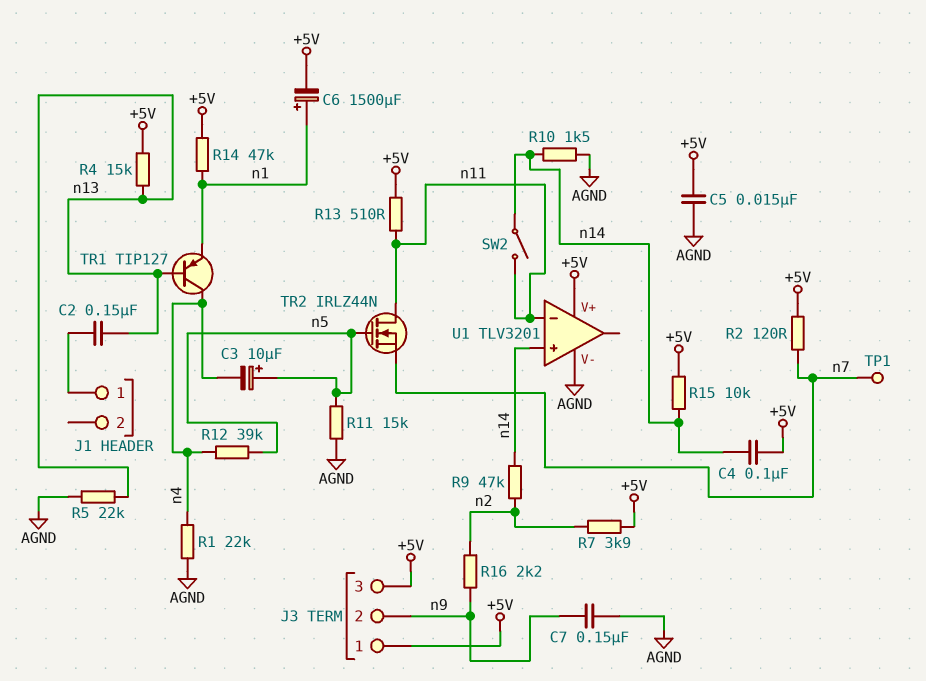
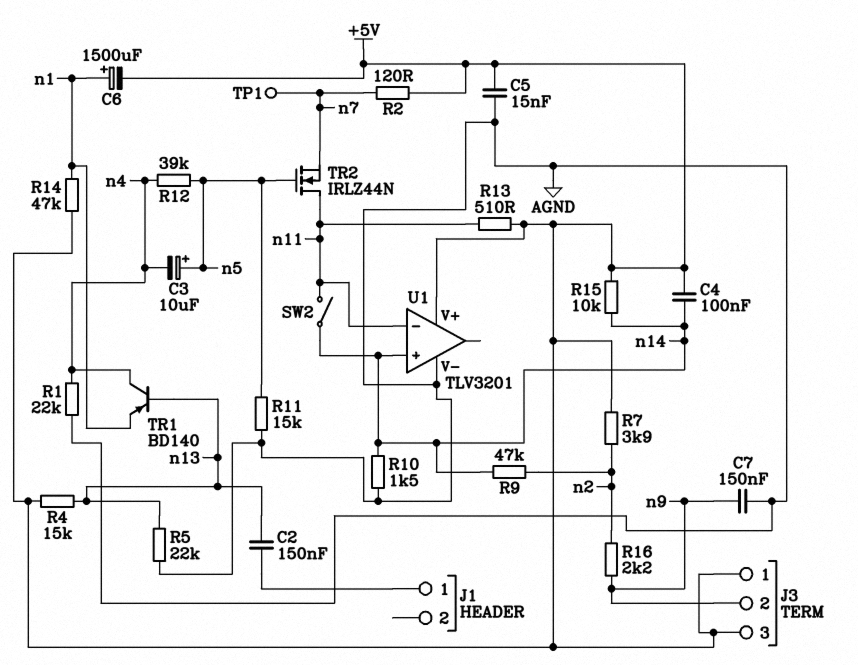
TR1: PNP TIP127 (B n13, C n4, E n1) -> PNP BD140 (B n13, C n4, E n1)

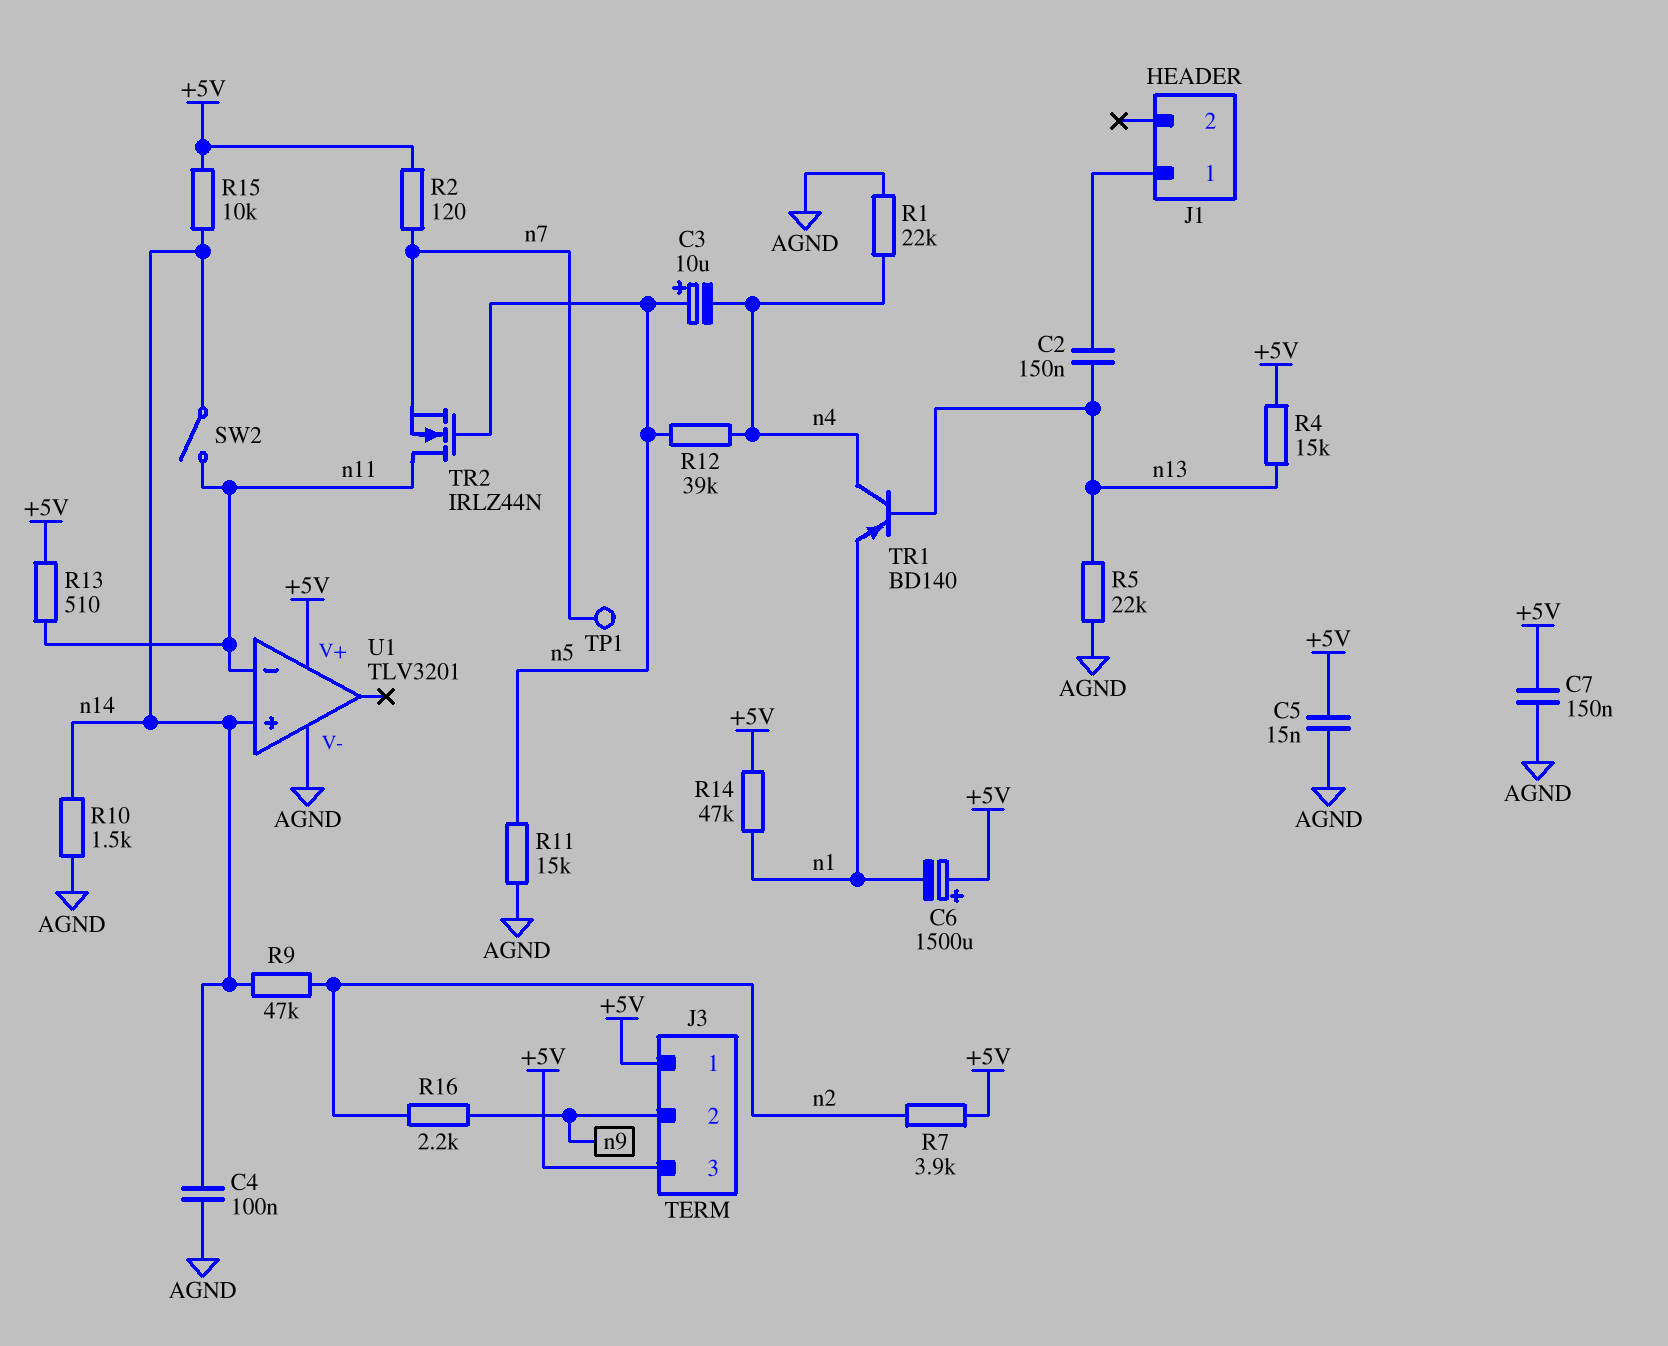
C4: 100nF (+5V, n14) -> 100nF (AGND, n14)
C6: 1500uF (plus n1, minus +5V) -> 1500uF (plus +5V, minus n1)
C7: 150nF (AGND, n9) -> 150nF (+5V, AGND)

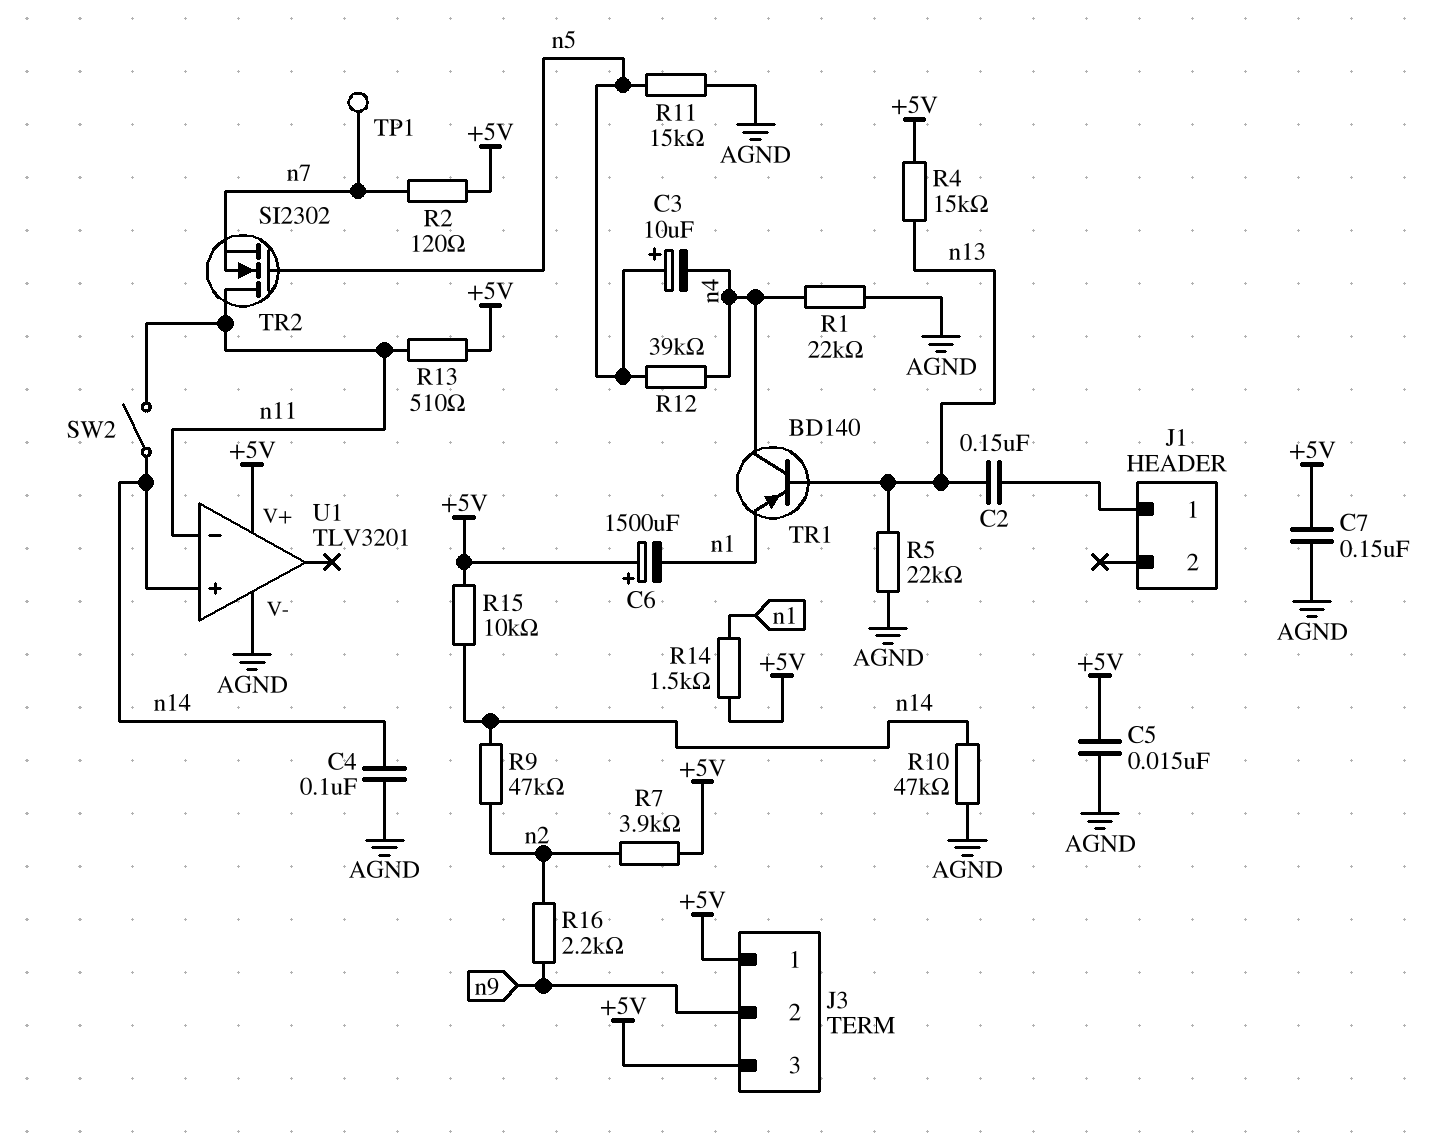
R10: 1.5k (AGND, n14) -> 47k (AGND, n14)
R14: 47k (+5V, n1) -> 1.5k (+5V, n1)
TR2: NMOS IRLZ44N (G n5, D n11, S n7) -> NMOS SI2302 (G n5, D n11, S n7)

